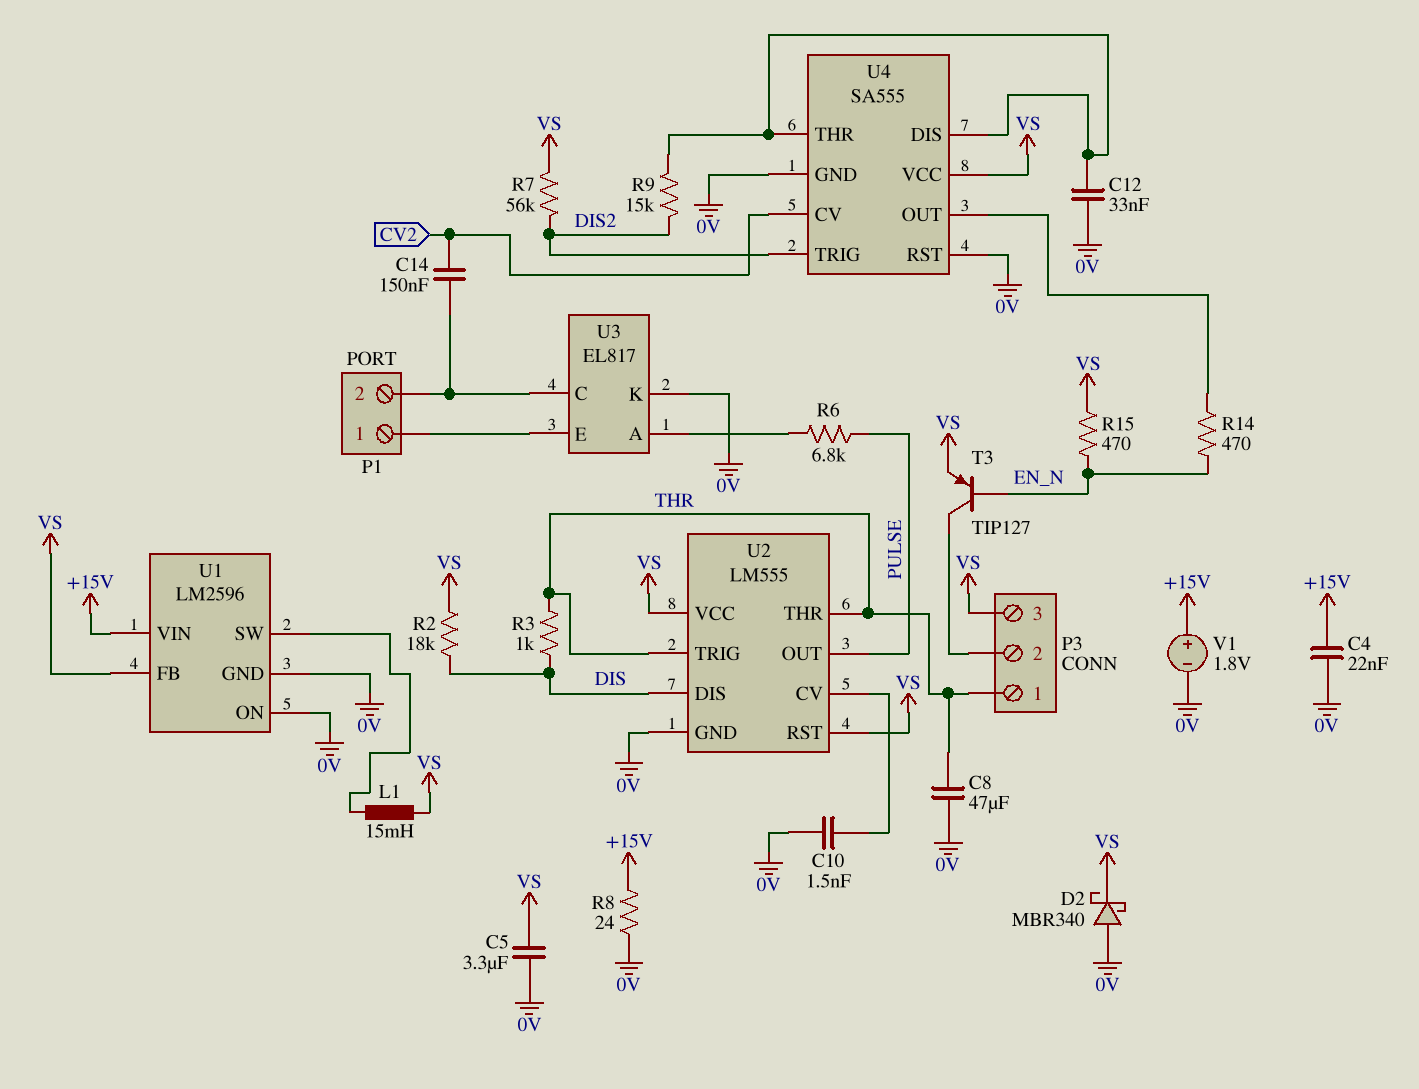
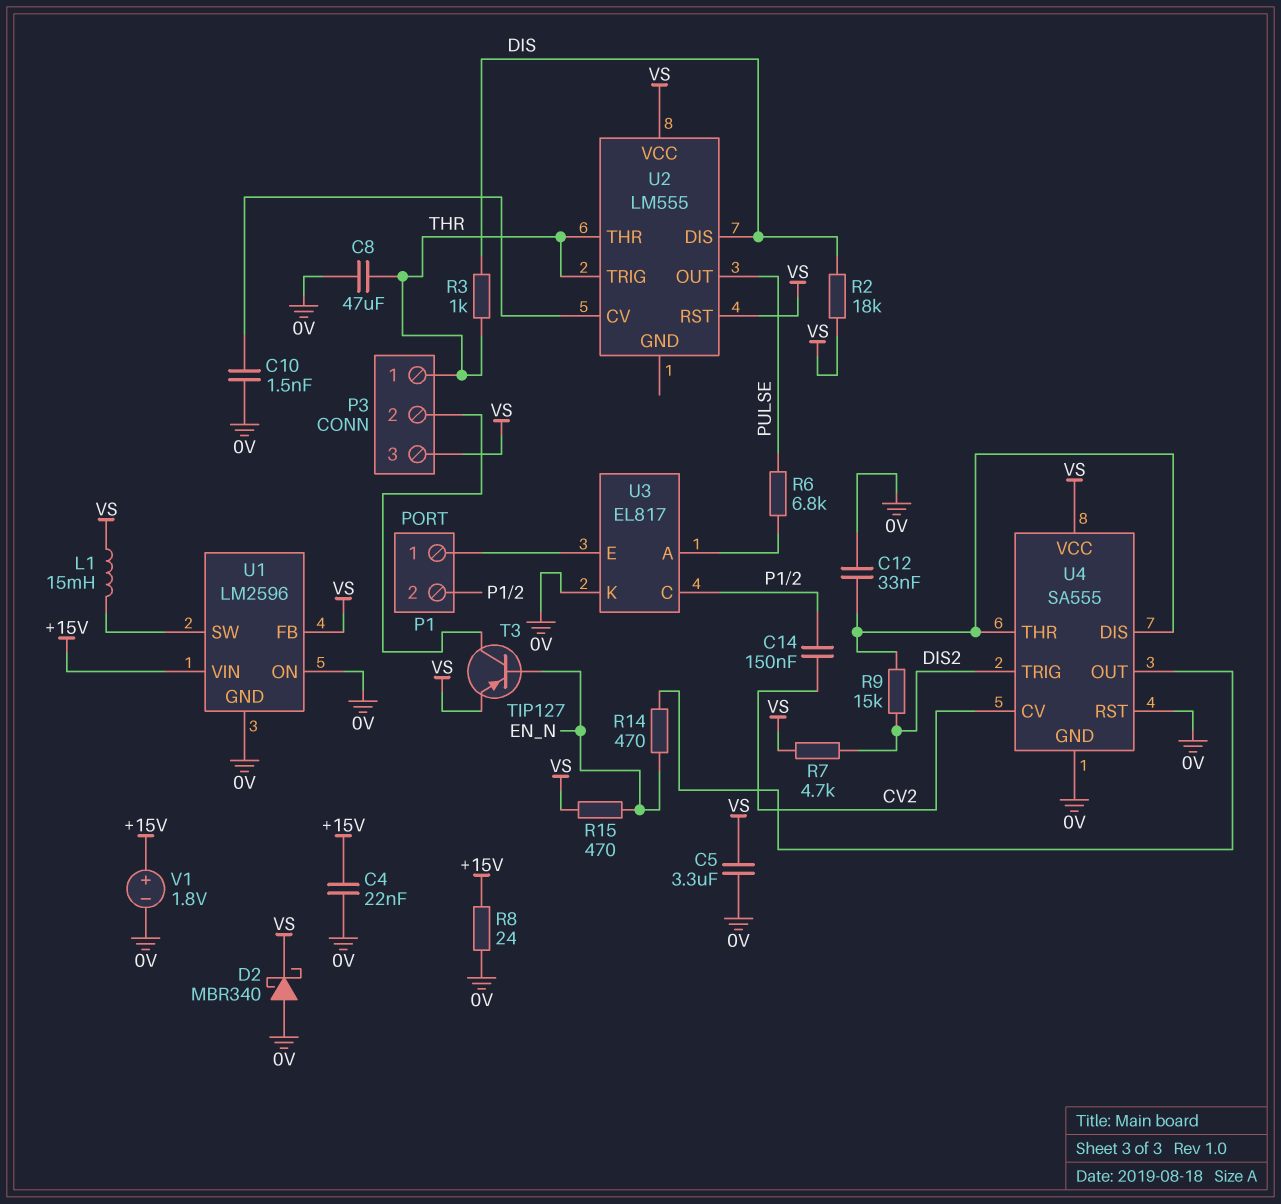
R7: 56k (DIS2, VS) -> 4.7k (DIS2, VS)
U2 pin GND: 0V -> none

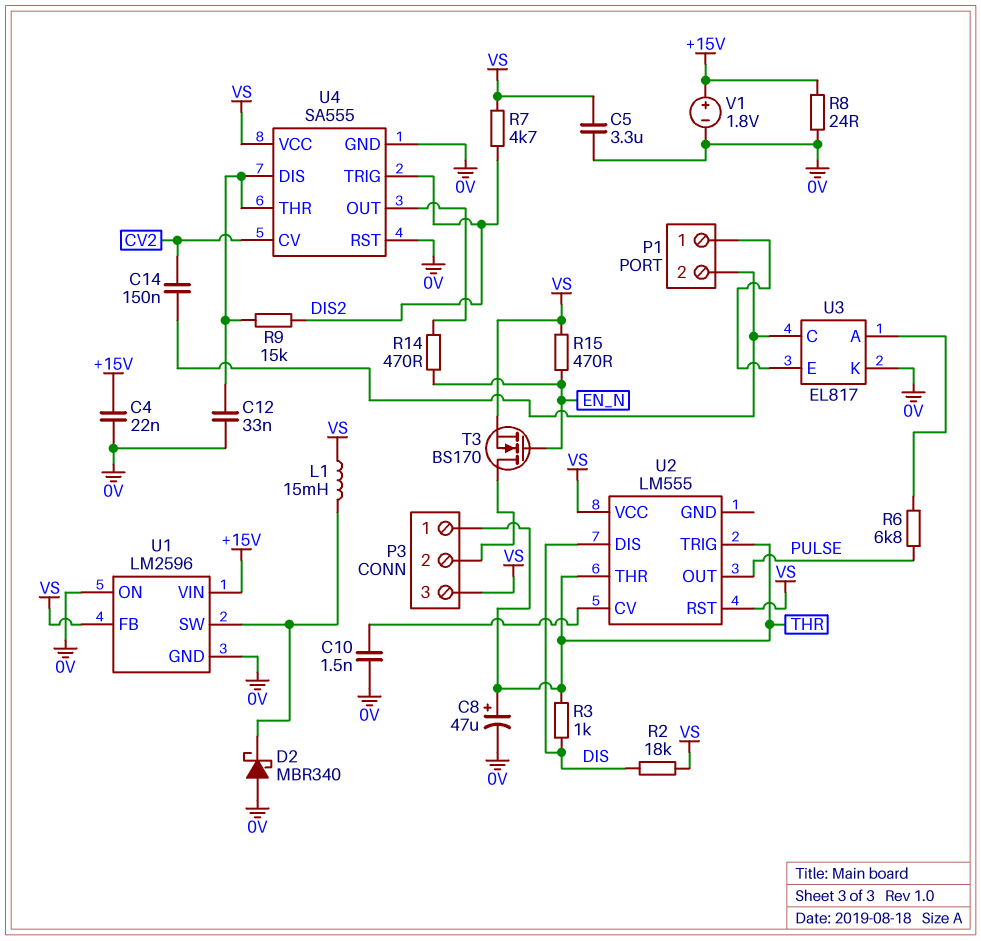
C8: 47uF (0V, THR) -> 47uF (plus THR, minus 0V)
D2: schottky MBR340 (A 0V, K VS) -> schottky MBR340 (A 0V, K U1/SW)
T3: PNP TIP127 (B EN_N, C P3/2, E VS) -> NMOS BS170 (G EN_N, D P3/2, S VS)

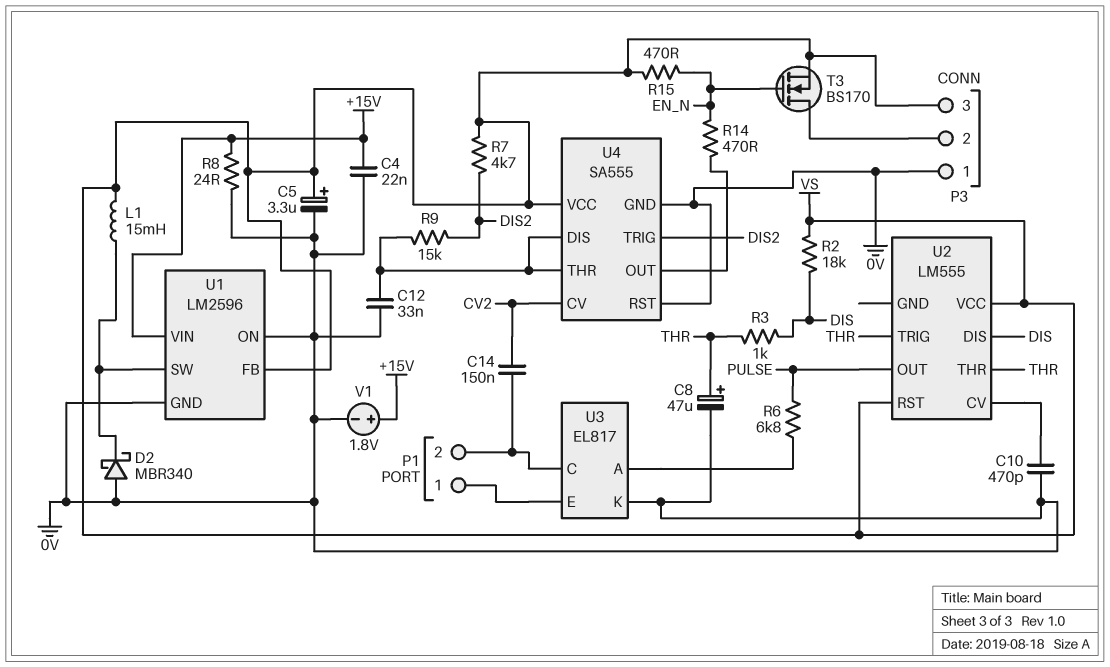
C5: 3.3uF (0V, VS) -> 3.3uF (plus VS, minus 0V)
C10: 1.5nF (0V, U2/CV) -> 470pF (0V, U2/CV)
P3 pin 1: THR -> 0V

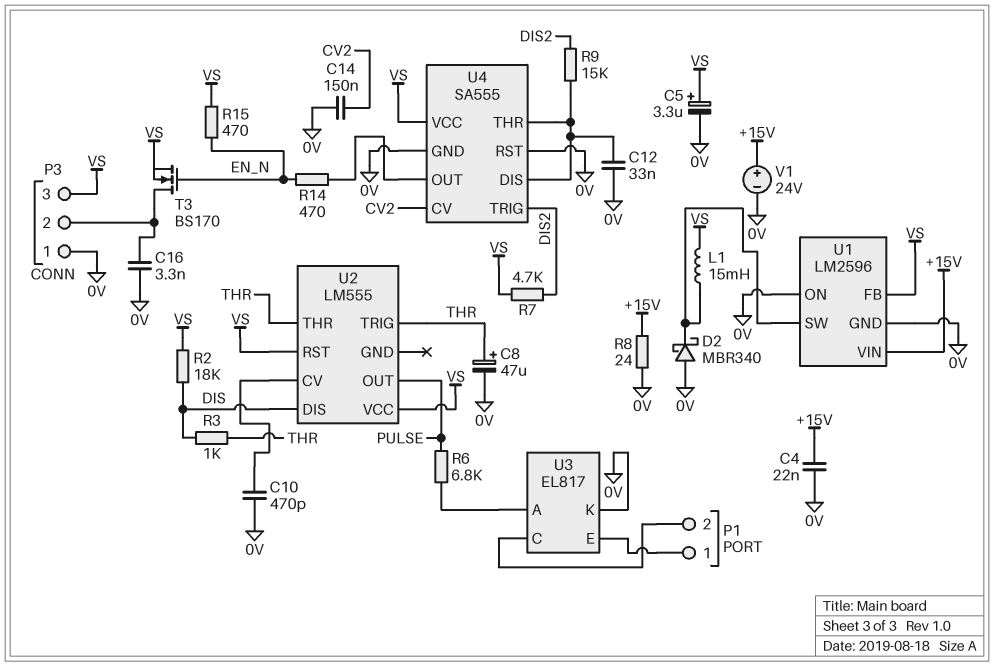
C14: 150nF (CV2, P1/2) -> 150nF (0V, CV2)
C16: none -> 3.3nF (0V, P3/2)
V1: 1.8V (plus +15V, minus 0V) -> 24V (plus +15V, minus 0V)

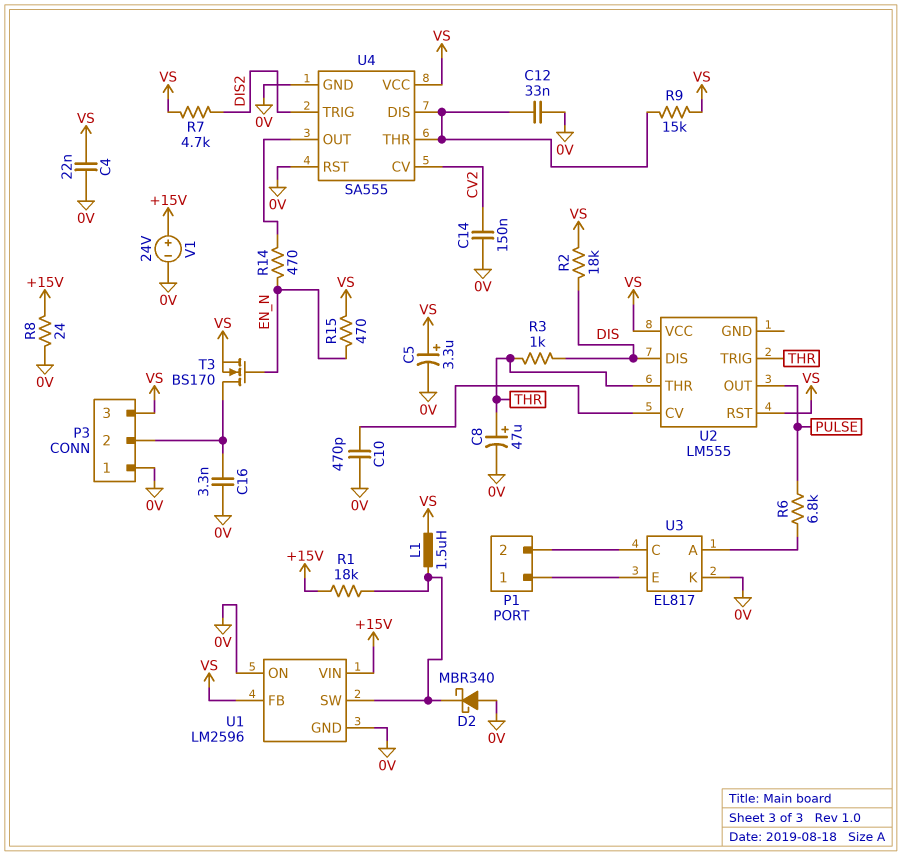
C4: 22nF (+15V, 0V) -> 22nF (0V, VS)
L1: 15mH (U1/SW, VS) -> 1.5uH (U1/SW, VS)
R1: none -> 18k (+15V, U1/SW)
R9: 15k (DIS2, U4/DIS) -> 15k (U4/DIS, VS)

